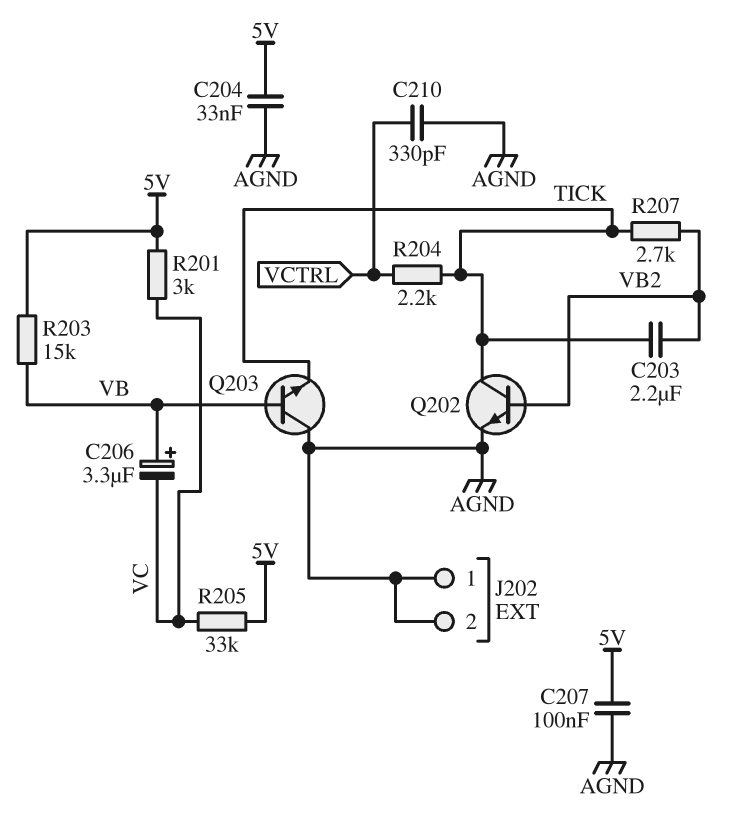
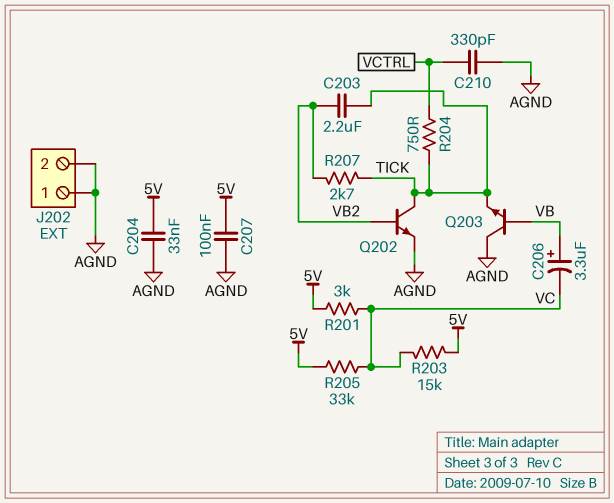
R203: 15k (5V, VB) -> 15k (5V, VC)
R204: 2.2k (TICK, VCTRL) -> 750 (TICK, VCTRL)

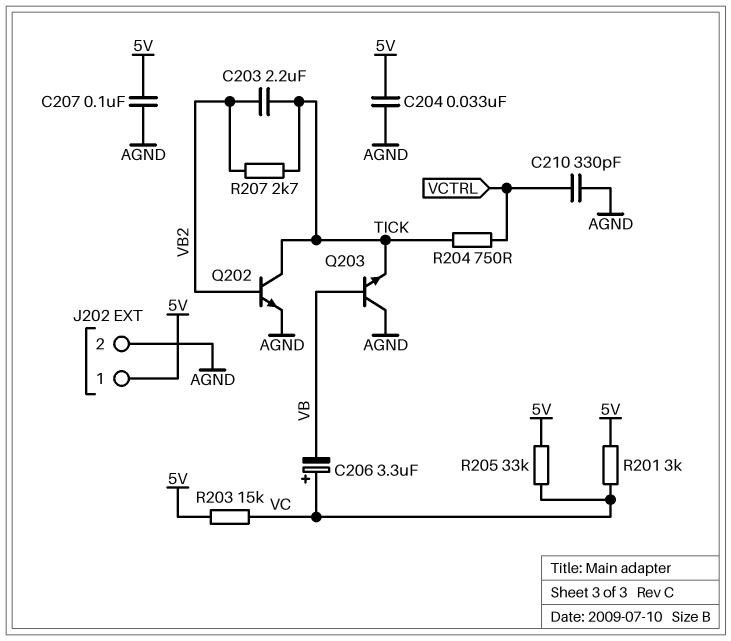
C206: 3.3uF (plus VB, minus VC) -> 3.3uF (plus VC, minus VB)
J202 pin 1: AGND -> 5V

